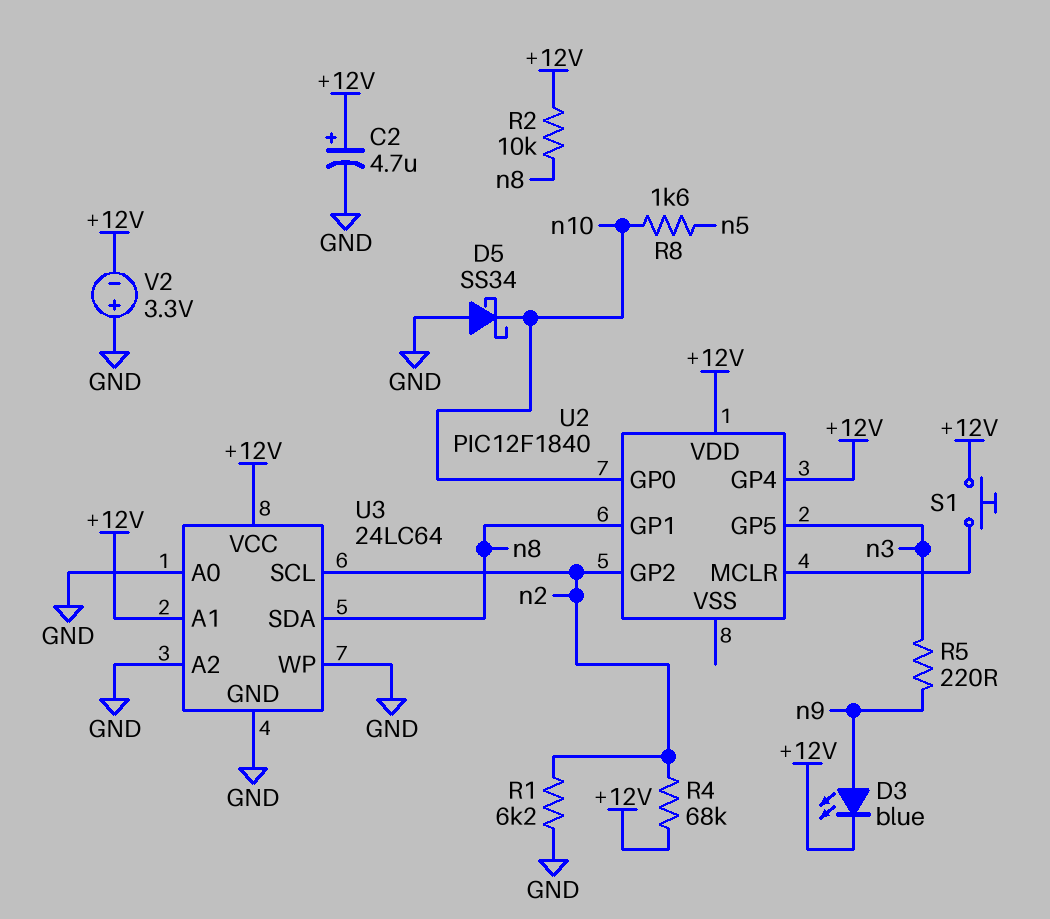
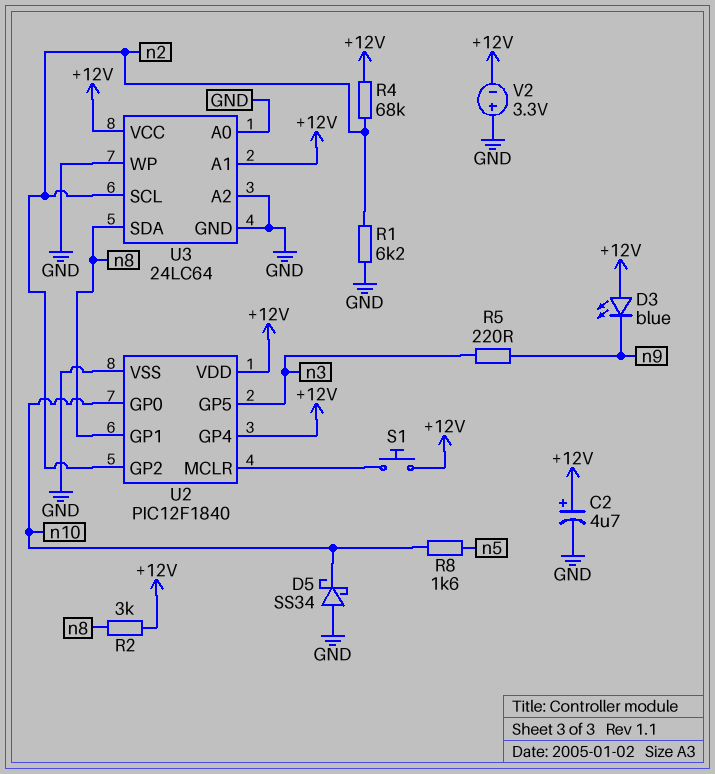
D3: LED blue (A n9, K +12V) -> LED blue (A +12V, K n9)
R2: 10k (+12V, n8) -> 3k (+12V, n8)
U2 pin VSS: none -> GND

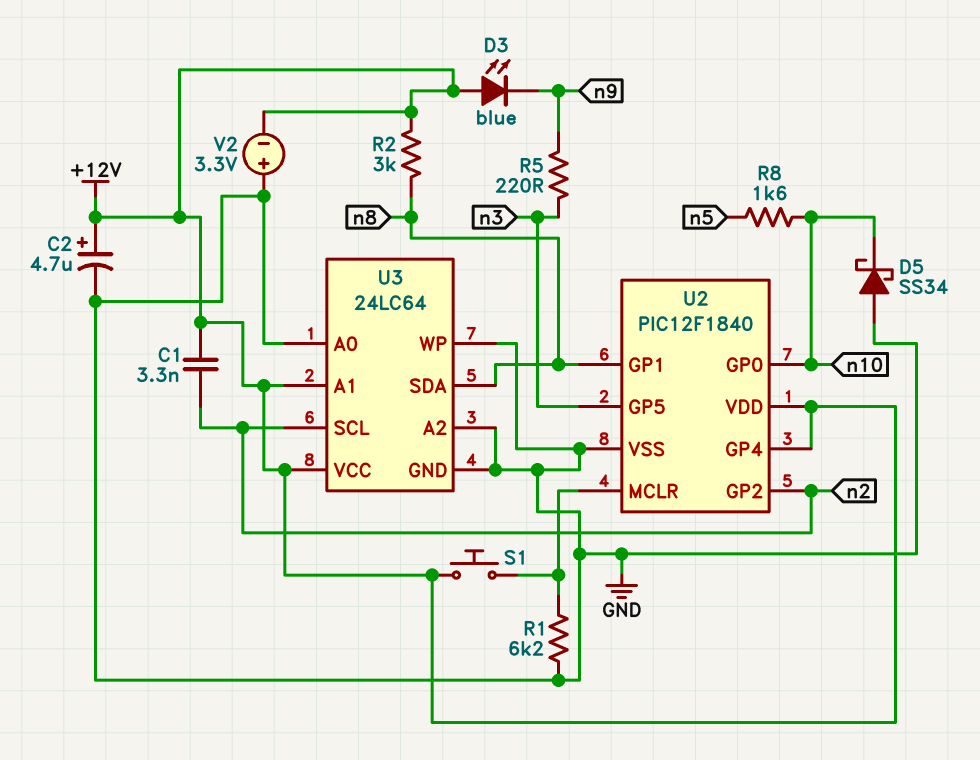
C1: none -> 3.3nF (+12V, n2)
R1: 6.2k (GND, n2) -> 6.2k (GND, U2/MCLR)
R4: 68k (+12V, n2) -> none

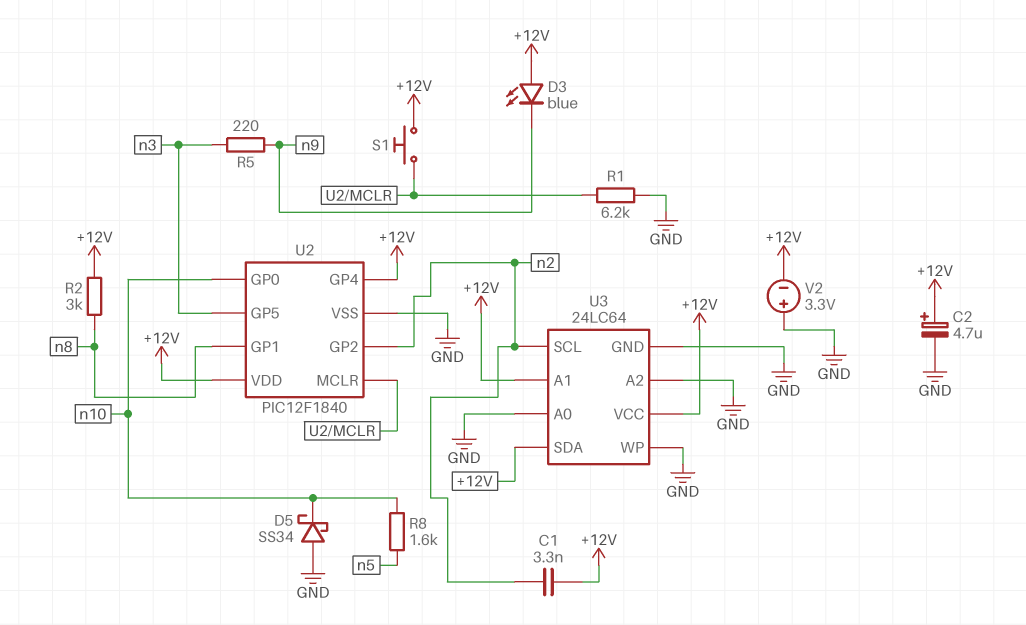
U3 pin SDA: n8 -> +12V

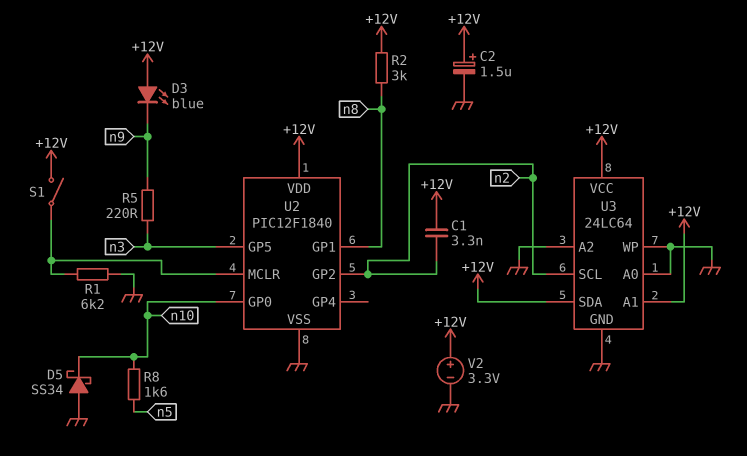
C2: 4.7uF (plus +12V, minus GND) -> 1.5uF (plus +12V, minus GND)
S1: button (+12V, U2/MCLR) -> switch (+12V, U2/MCLR)
U2 pin GP4: +12V -> none
V2: 3.3V (plus GND, minus +12V) -> 3.3V (plus +12V, minus GND)

